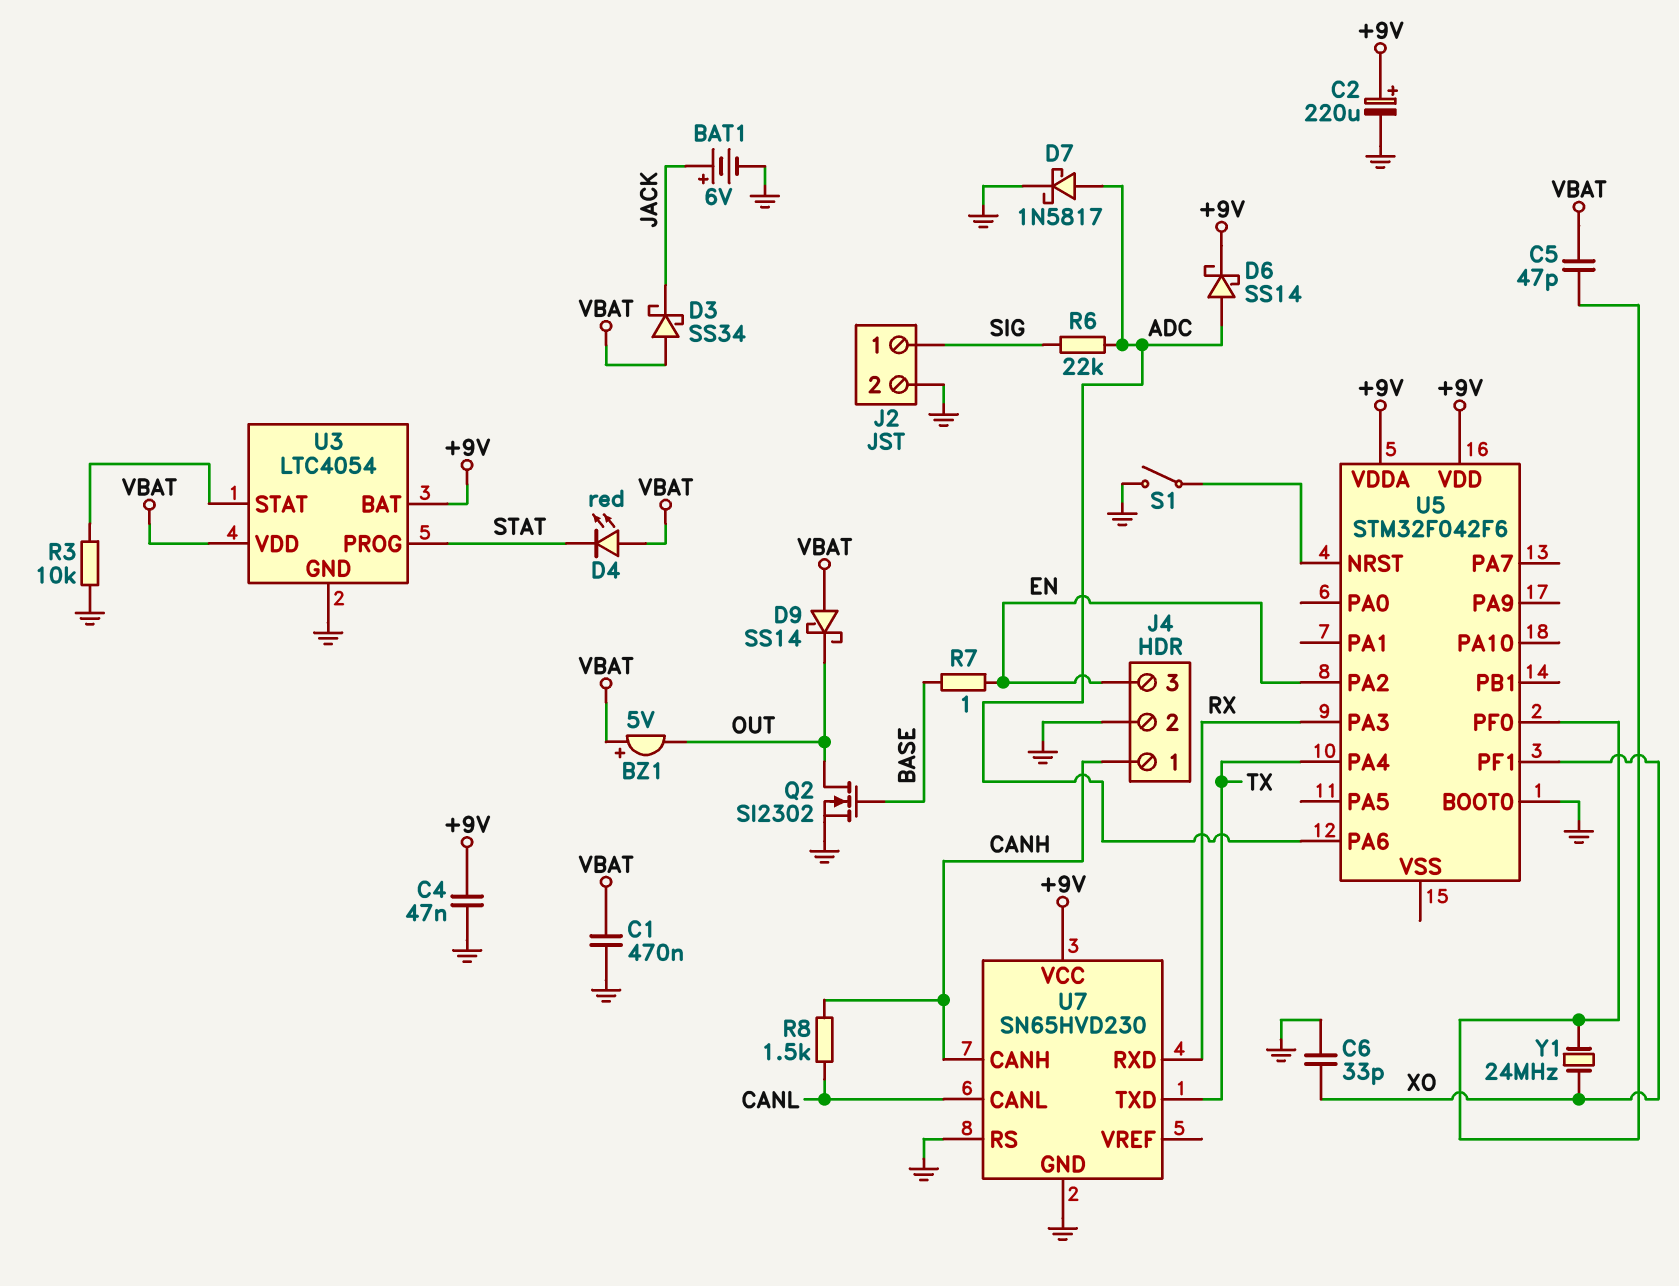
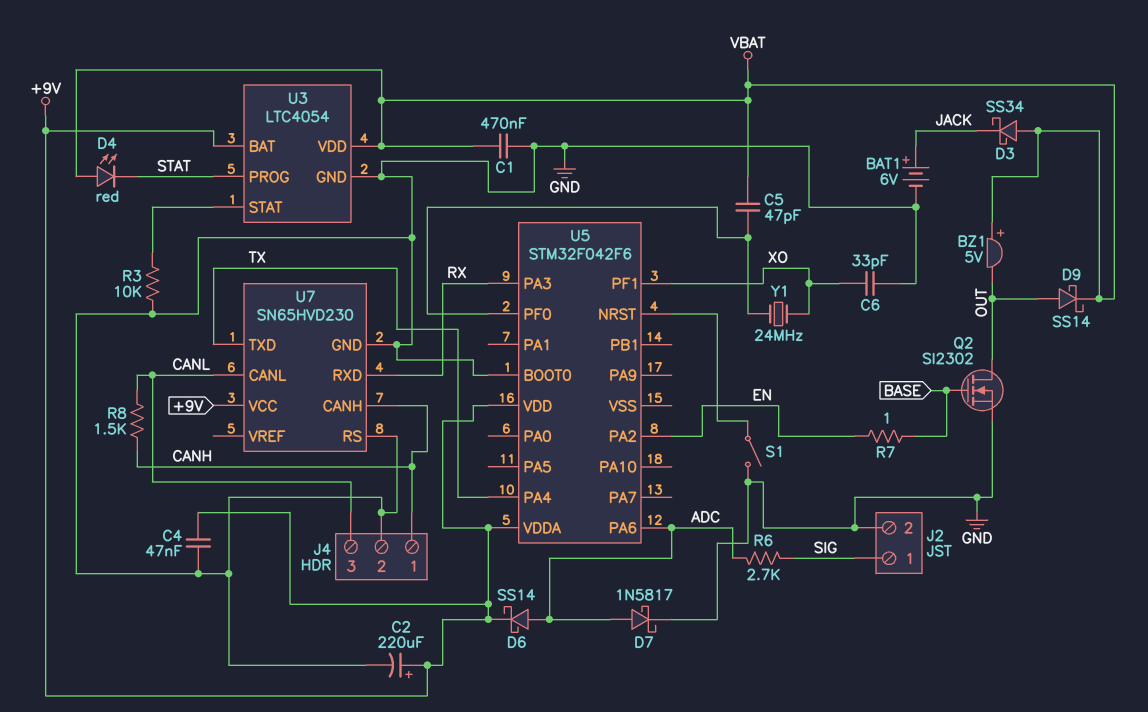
D9: schottky SS14 (A VBAT, K OUT) -> schottky SS14 (A OUT, K VBAT)
J4 pin 3: EN -> CANL
R6: 22k (ADC, SIG) -> 2.7k (ADC, SIG)

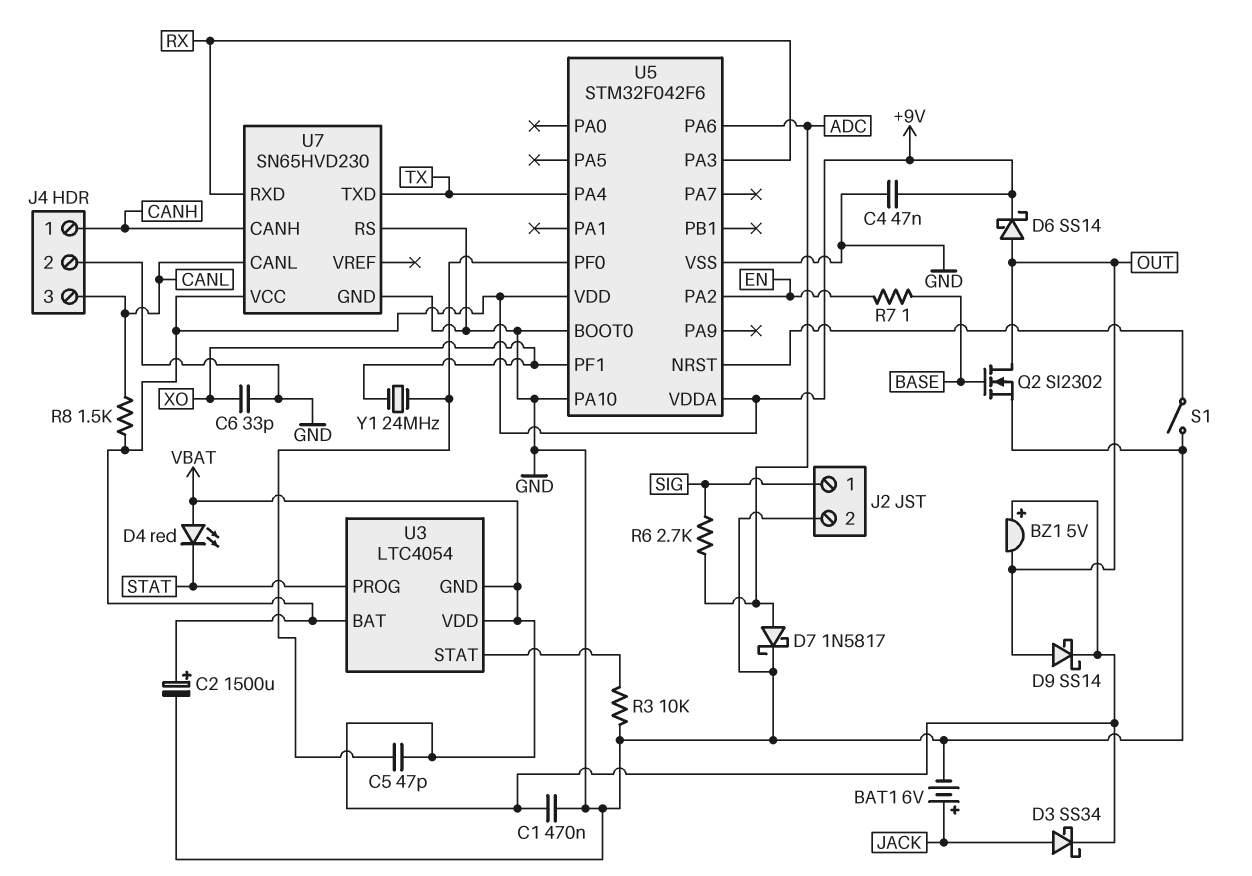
C2: 220uF (plus +9V, minus GND) -> 1500uF (plus +9V, minus GND)
D3: schottky SS34 (A VBAT, K JACK) -> schottky SS34 (A JACK, K VBAT)
D6: schottky SS14 (A ADC, K +9V) -> schottky SS14 (A OUT, K +9V)
R8: 1.5k (CANH, CANL) -> 1.5k (+9V, CANL)
U3 pin GND: GND -> VBAT
U5 pin PA10: none -> GND
U5 pin VSS: none -> GND

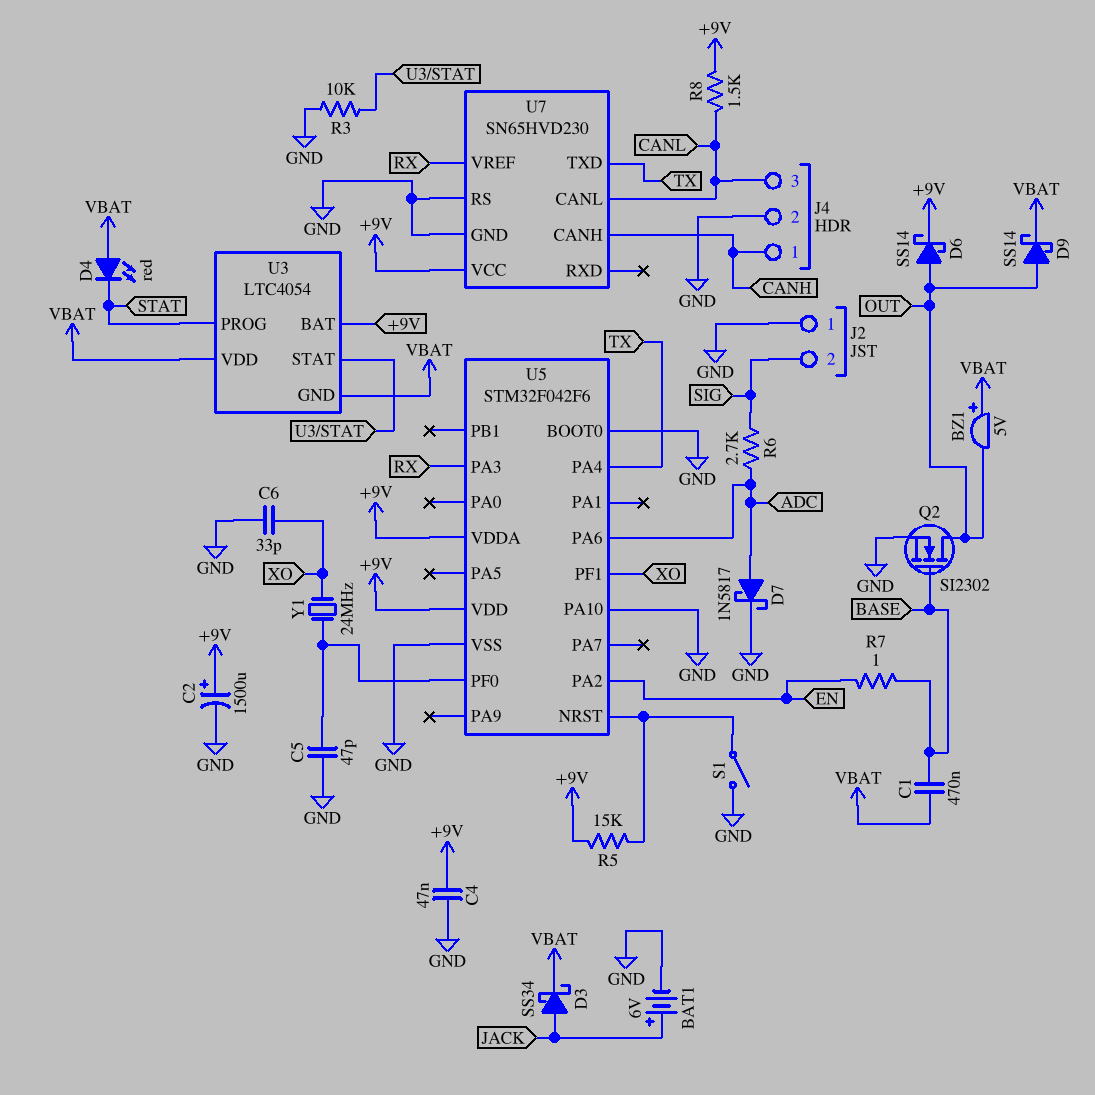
C1: 470nF (GND, VBAT) -> 470nF (BASE, VBAT)
C5: 47pF (U5/PF0, VBAT) -> 47pF (GND, U5/PF0)
J2 pin 1: SIG -> GND
J2 pin 2: GND -> SIG
R5: none -> 15k (+9V, U5/NRST)
U7 pin RXD: RX -> none
U7 pin VREF: none -> RX

